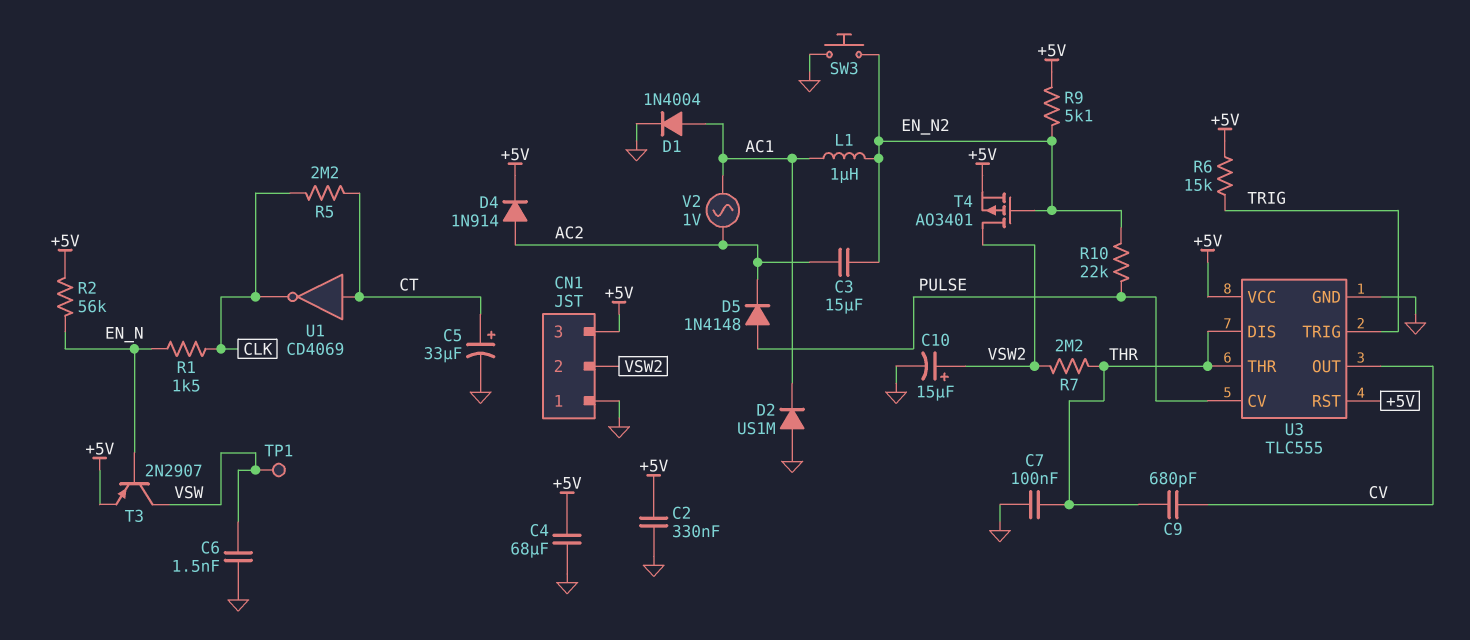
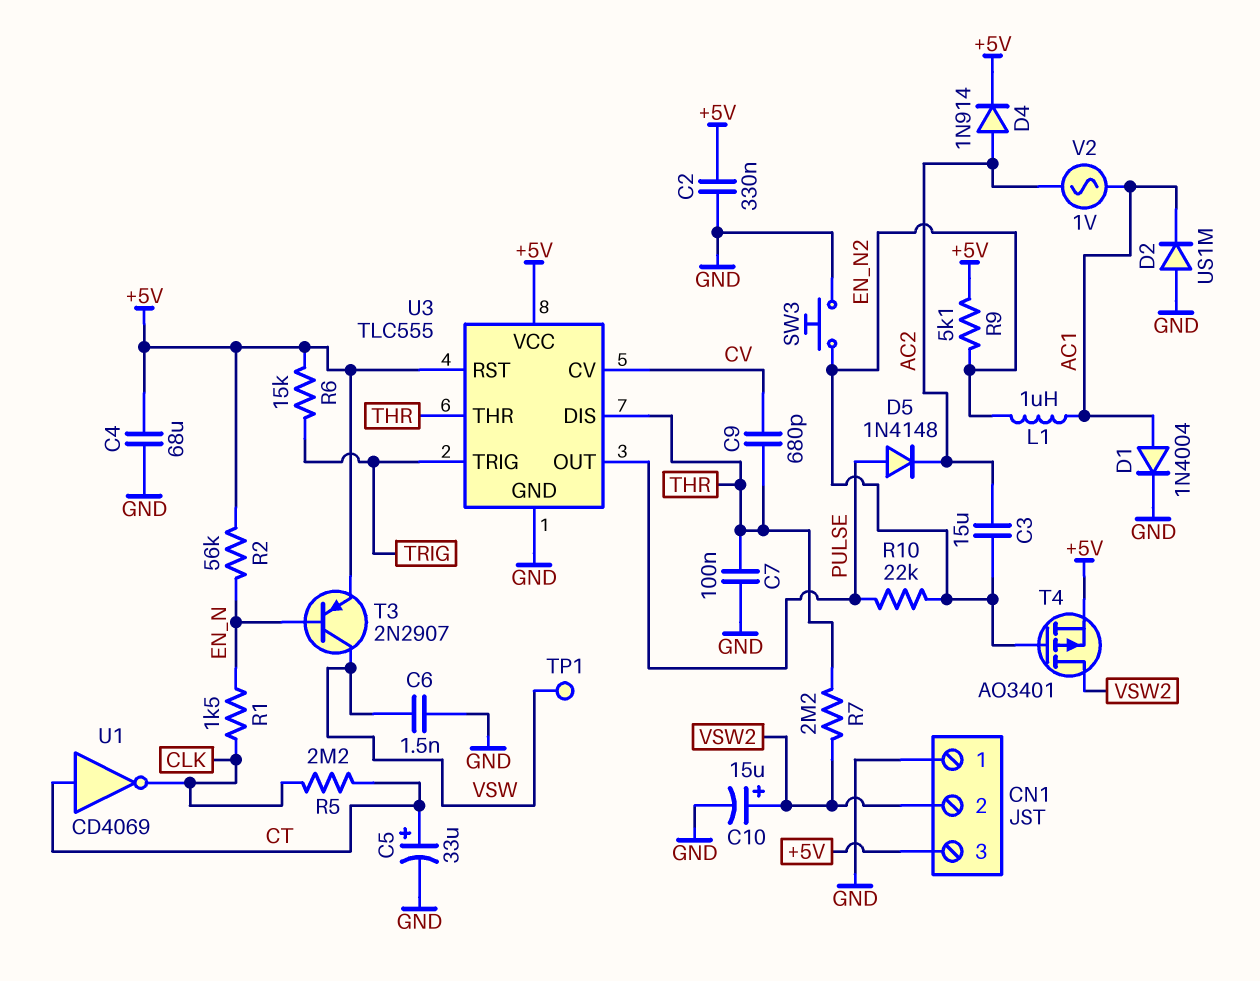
U3 pin CV: PULSE -> CV
U3 pin OUT: CV -> PULSE

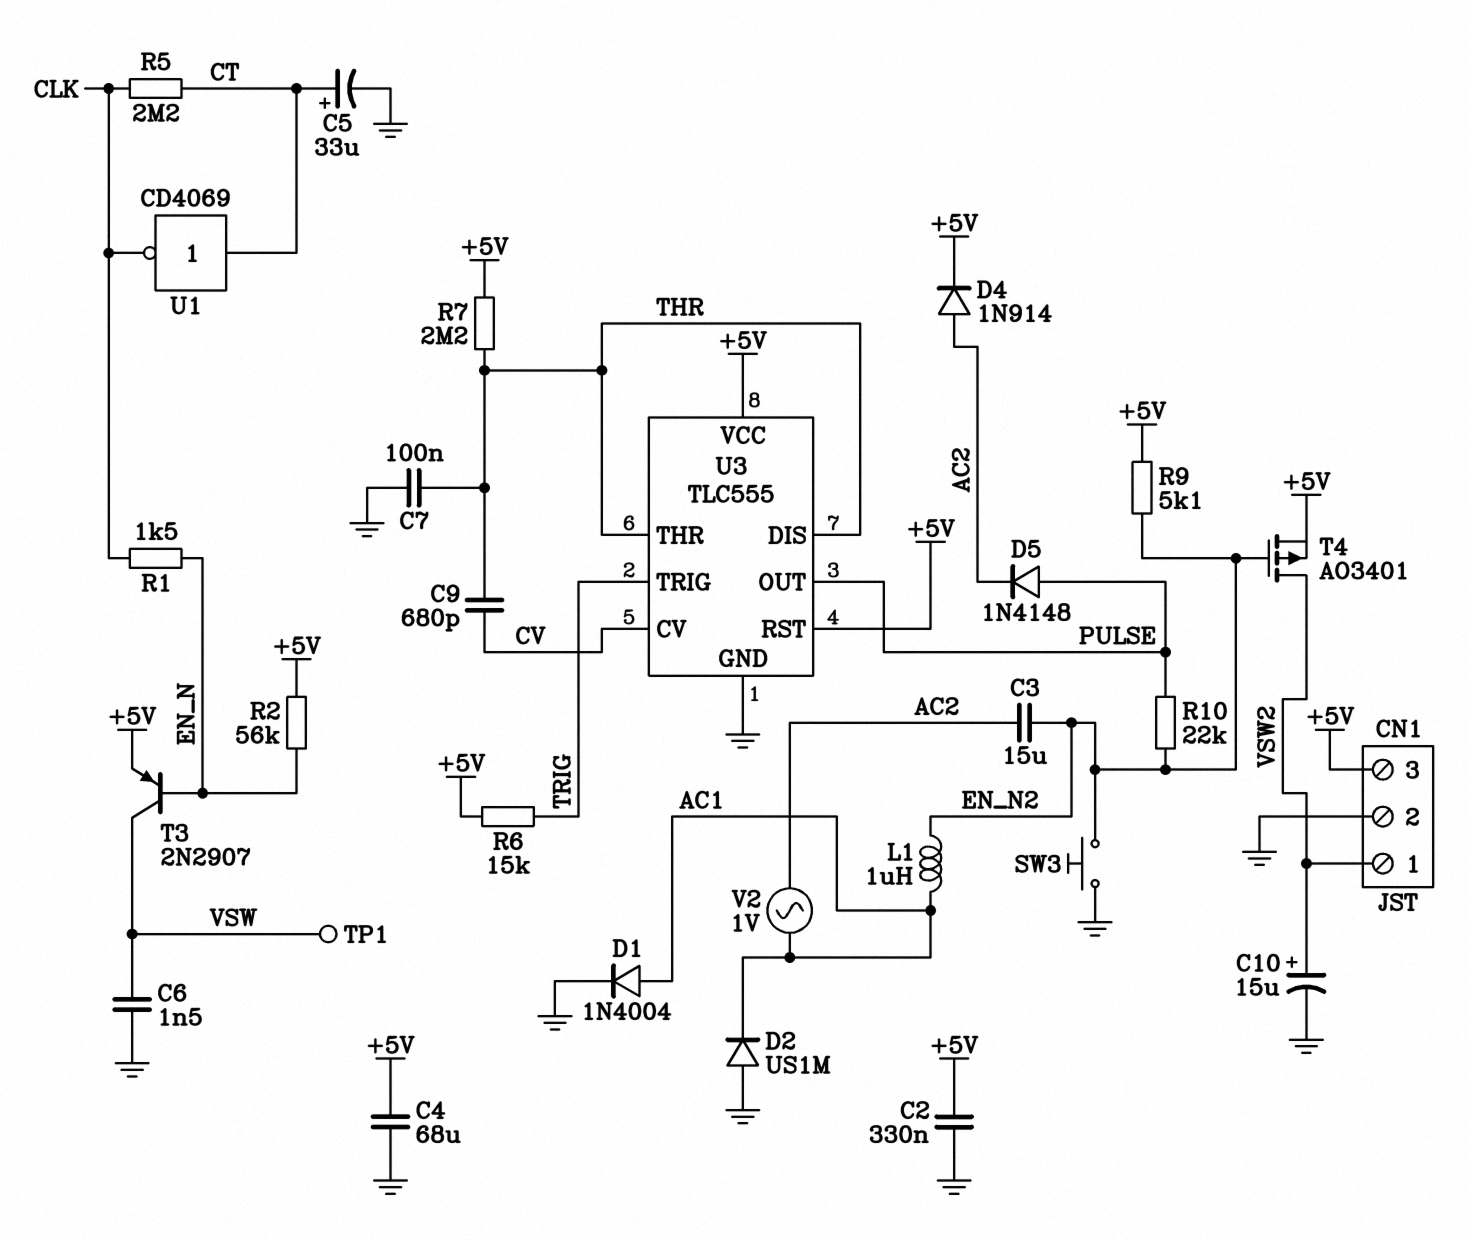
CN1 pin 1: GND -> VSW2
CN1 pin 2: VSW2 -> GND
R7: 2.2M (THR, VSW2) -> 2.2M (+5V, THR)

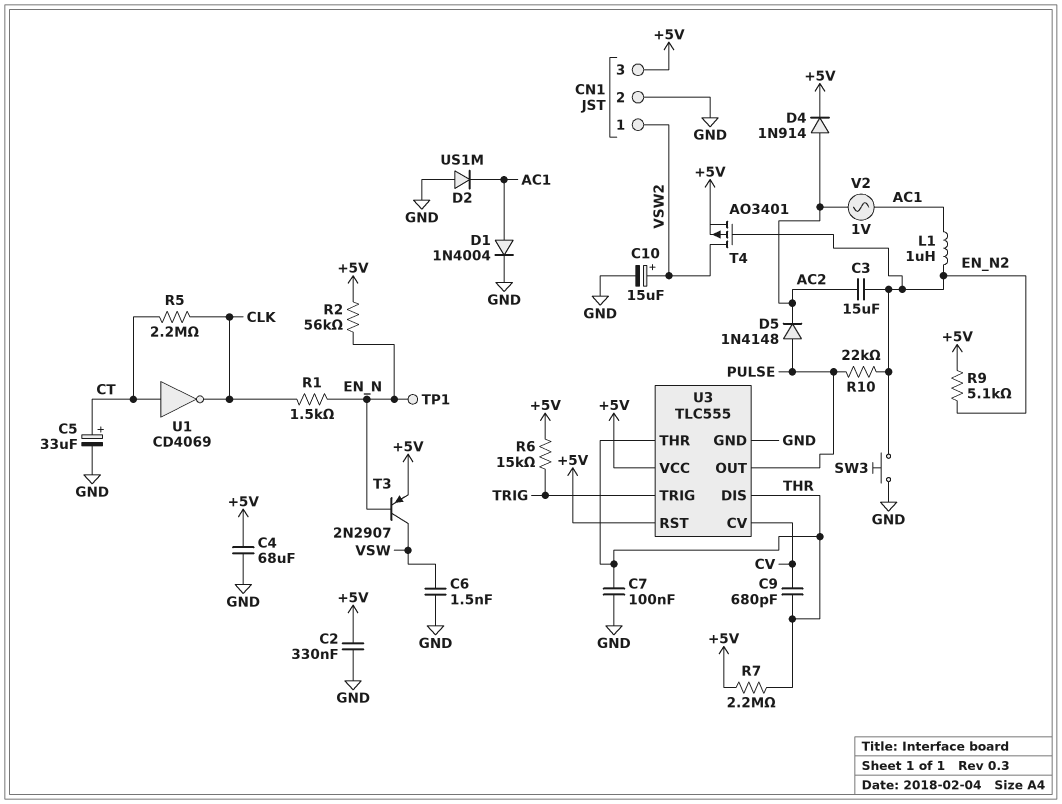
TP1: test point (VSW) -> test point (EN_N)

